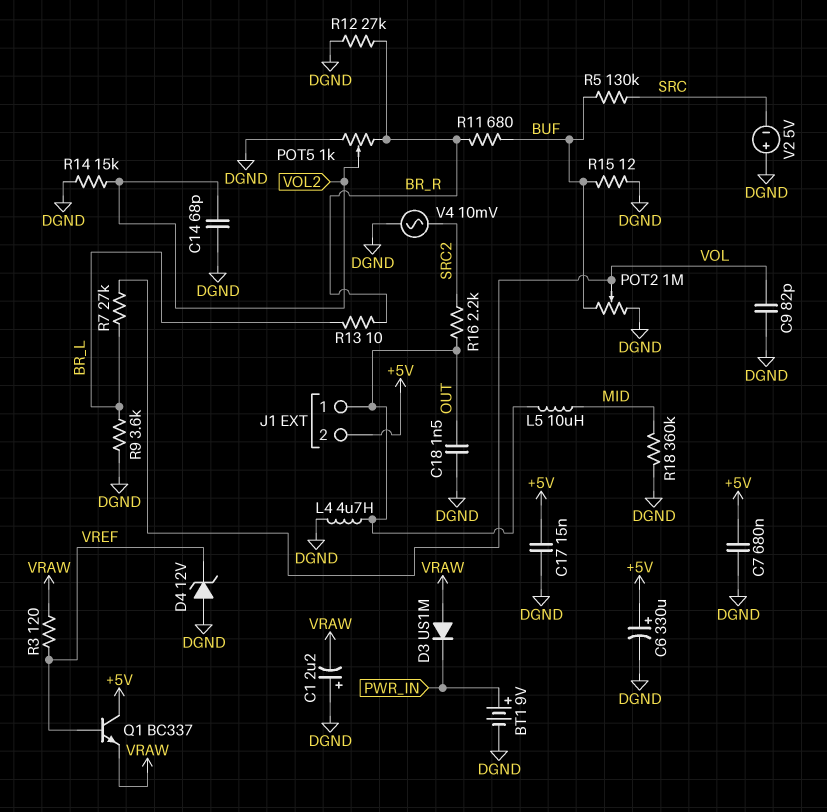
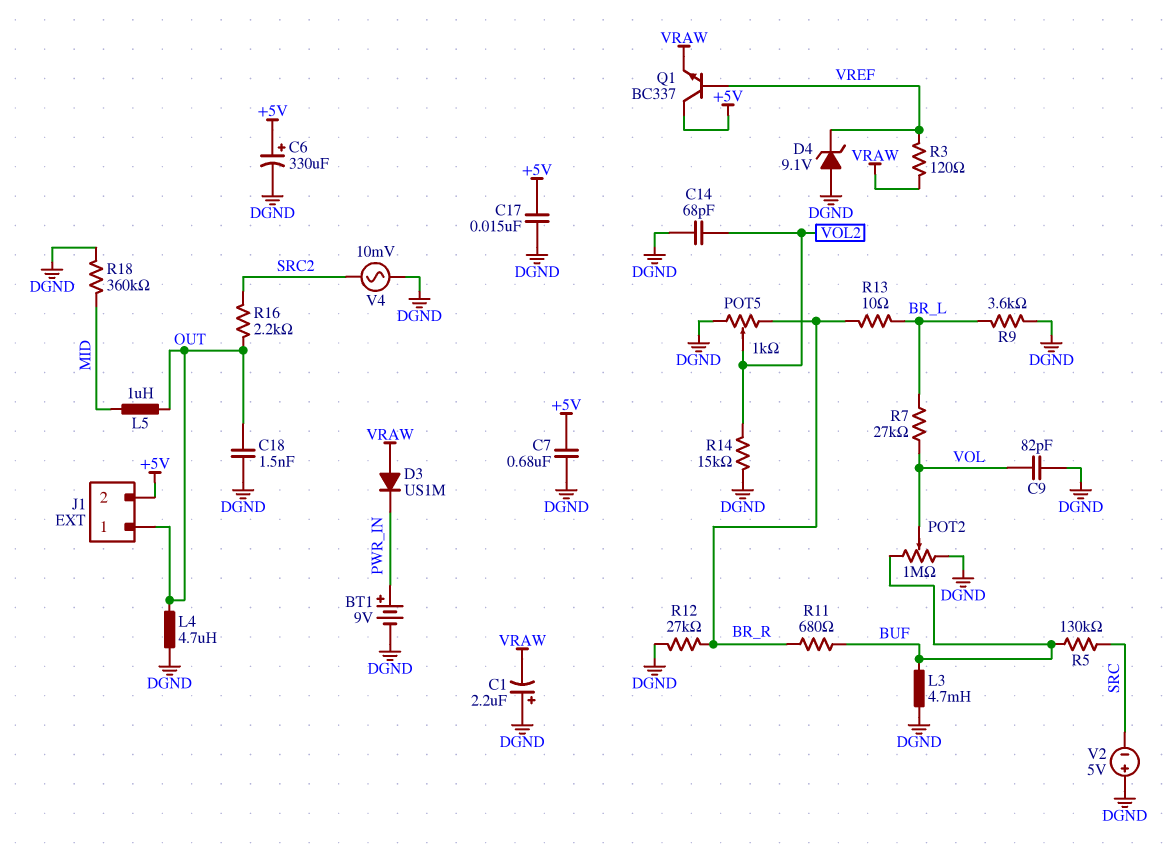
D4: zener 12V (A DGND, K VREF) -> zener 9.1V (A DGND, K VREF)
L3: none -> 4.7mH (BUF, DGND)
L5: 10uH (MID, OUT) -> 1uH (MID, OUT)
R15: 12 (BUF, DGND) -> none

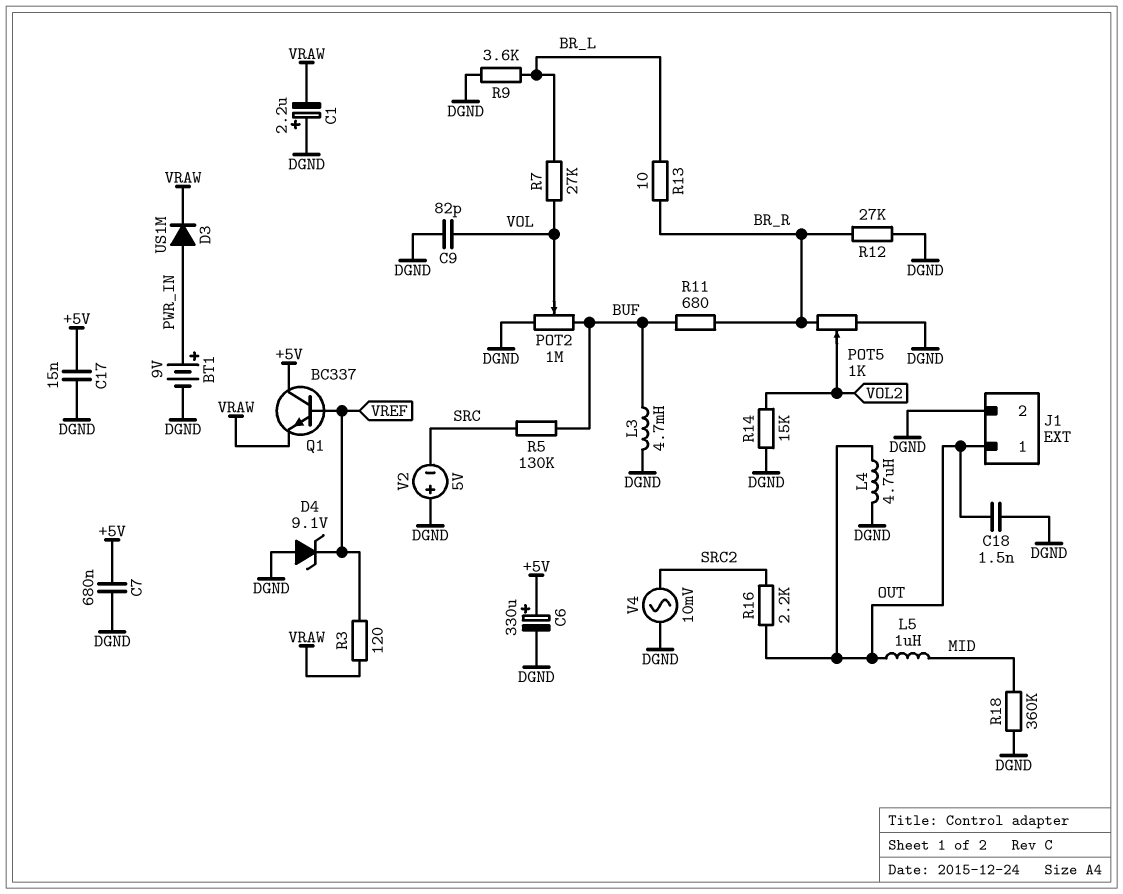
C14: 68pF (DGND, VOL2) -> none
D3: diode US1M (A VRAW, K PWR_IN) -> diode US1M (A PWR_IN, K VRAW)
J1 pin 2: +5V -> DGND

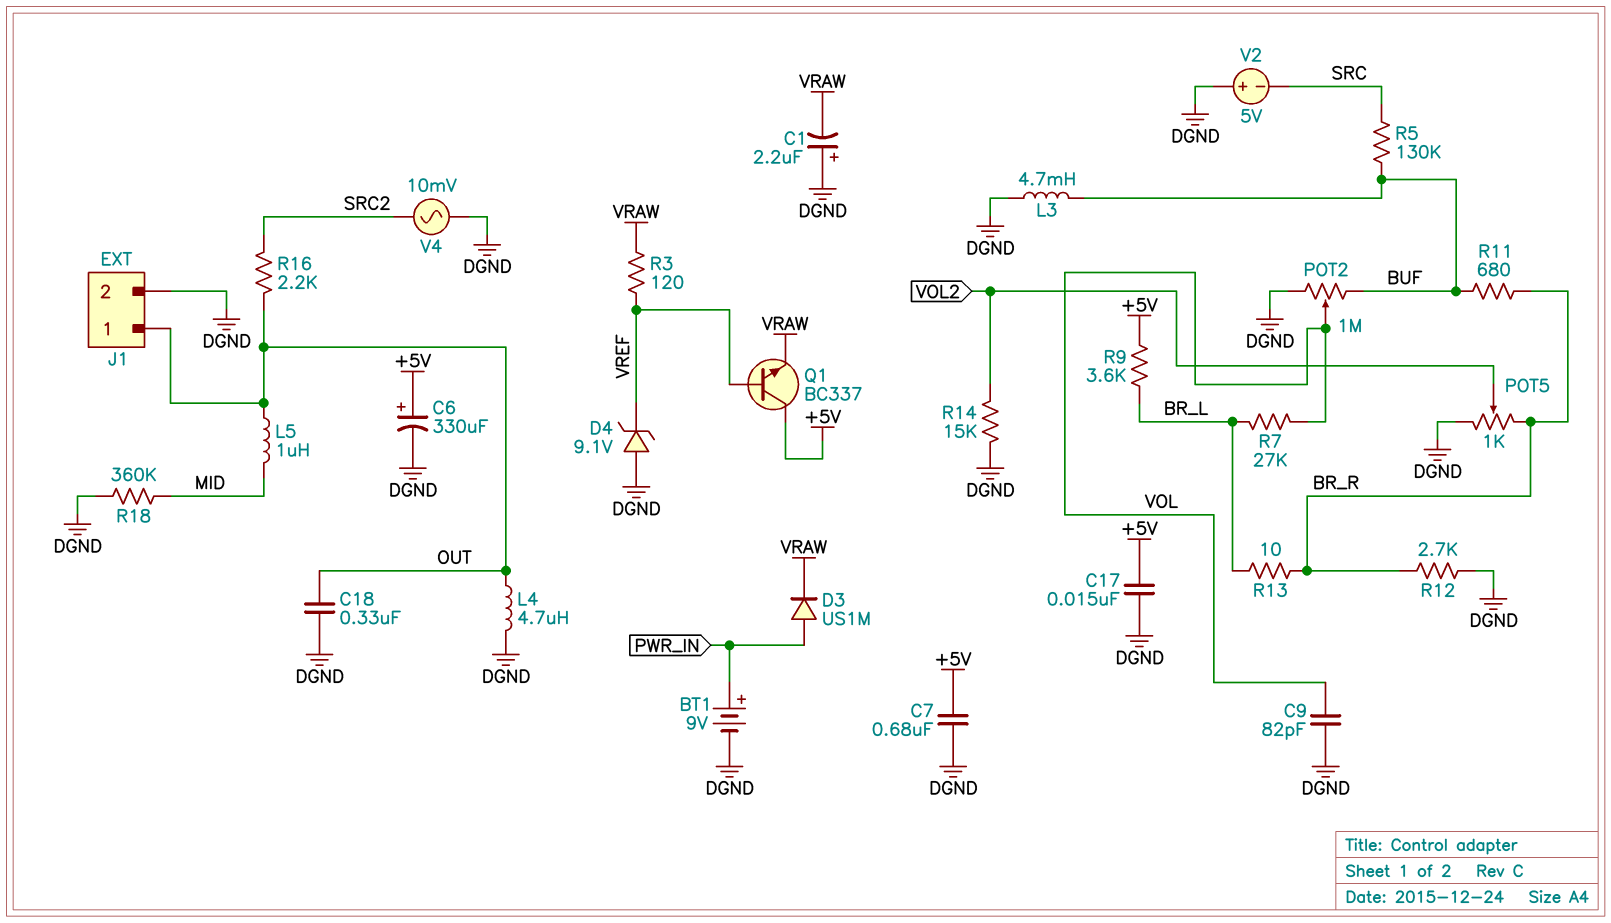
C18: 1.5nF (DGND, OUT) -> 330nF (DGND, OUT)
R9: 3.6k (BR_L, DGND) -> 3.6k (+5V, BR_L)
R12: 27k (BR_R, DGND) -> 2.7k (BR_R, DGND)

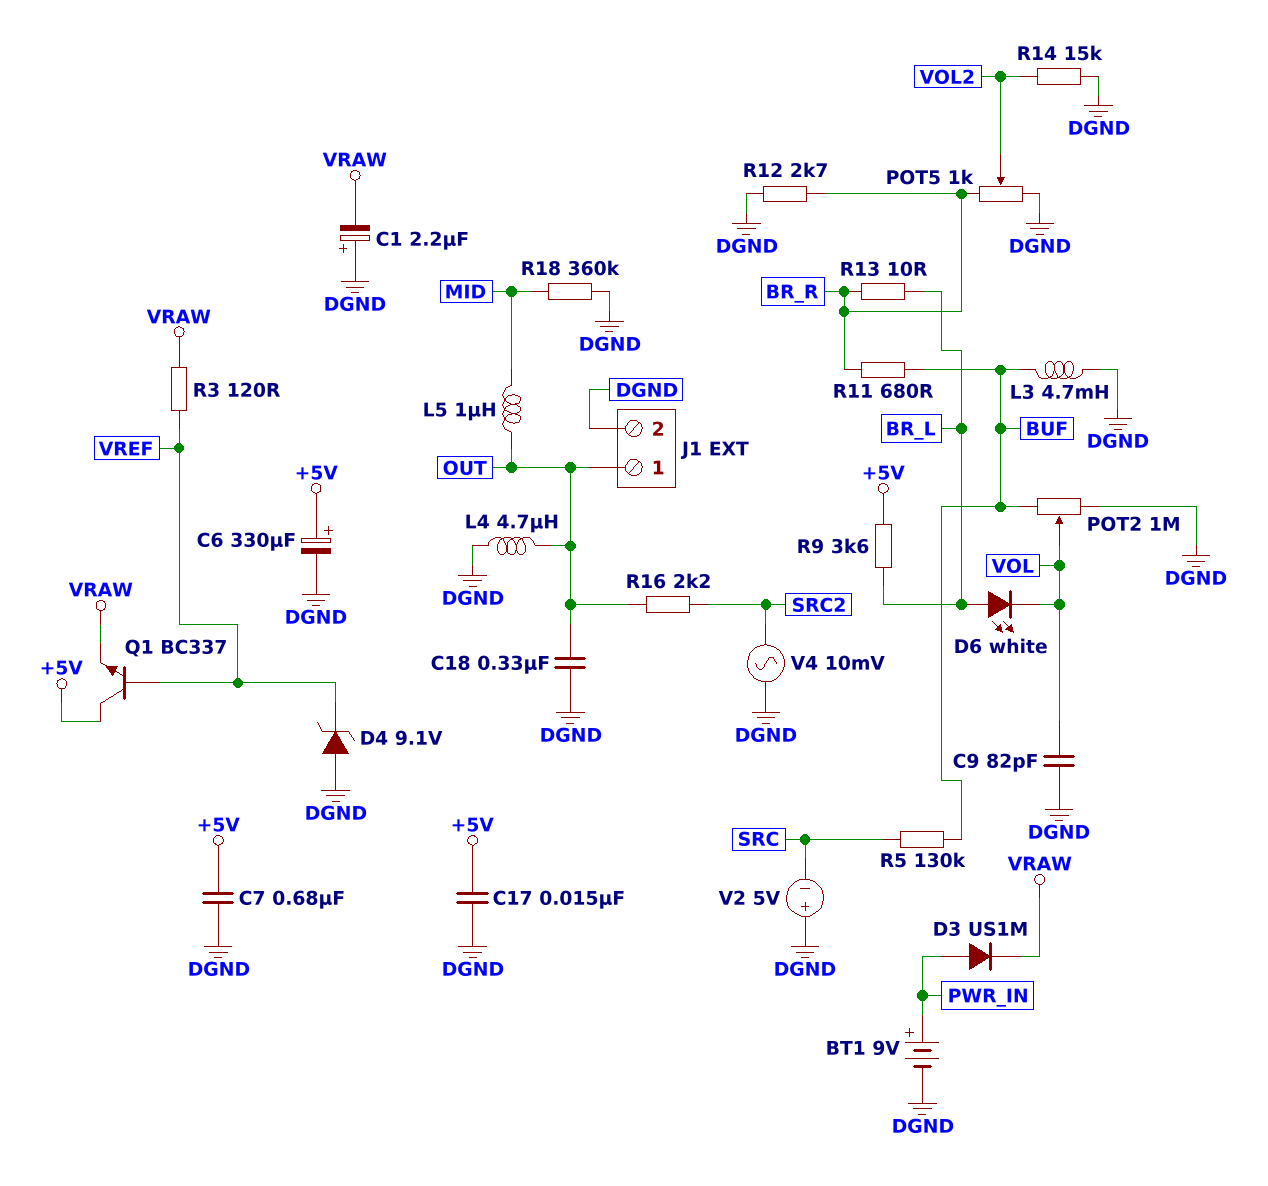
D6: none -> LED white (A BR_L, K VOL)
R7: 27k (BR_L, VOL) -> none

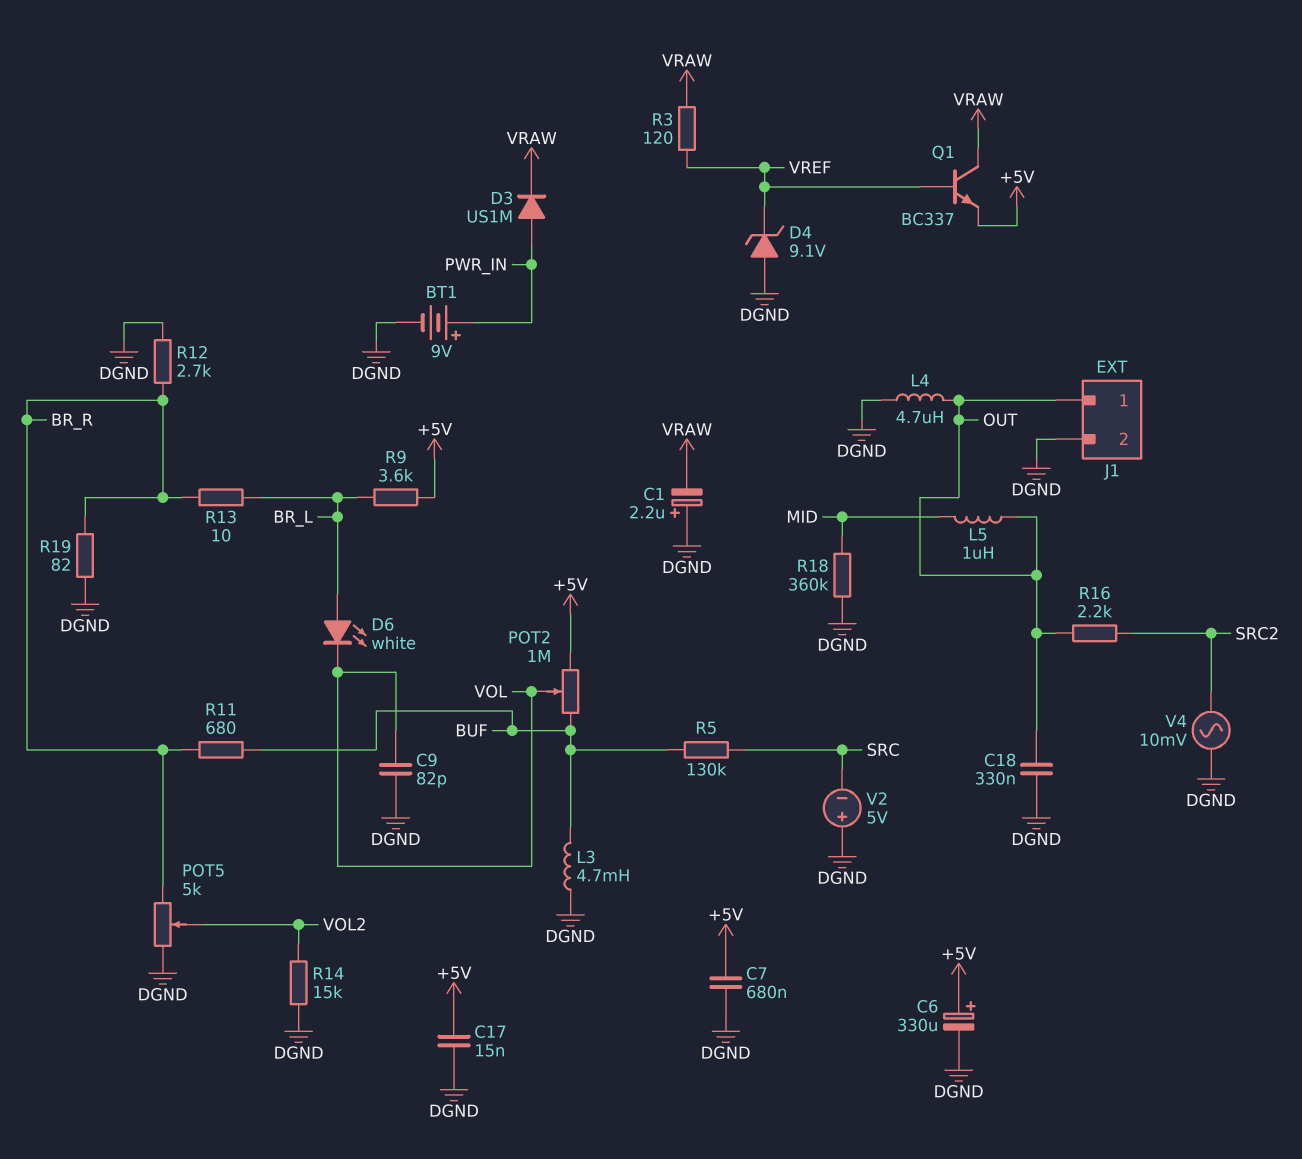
POT2: 1M (BUF, DGND, wiper VOL) -> 1M (+5V, BUF, wiper VOL)
POT5: 1k (BR_R, DGND, wiper VOL2) -> 5k (BR_R, DGND, wiper VOL2)
Q1: NPN BC337 (B VREF, C +5V, E VRAW) -> NPN BC337 (B VREF, C VRAW, E +5V)
R19: none -> 82 (BR_R, DGND)

